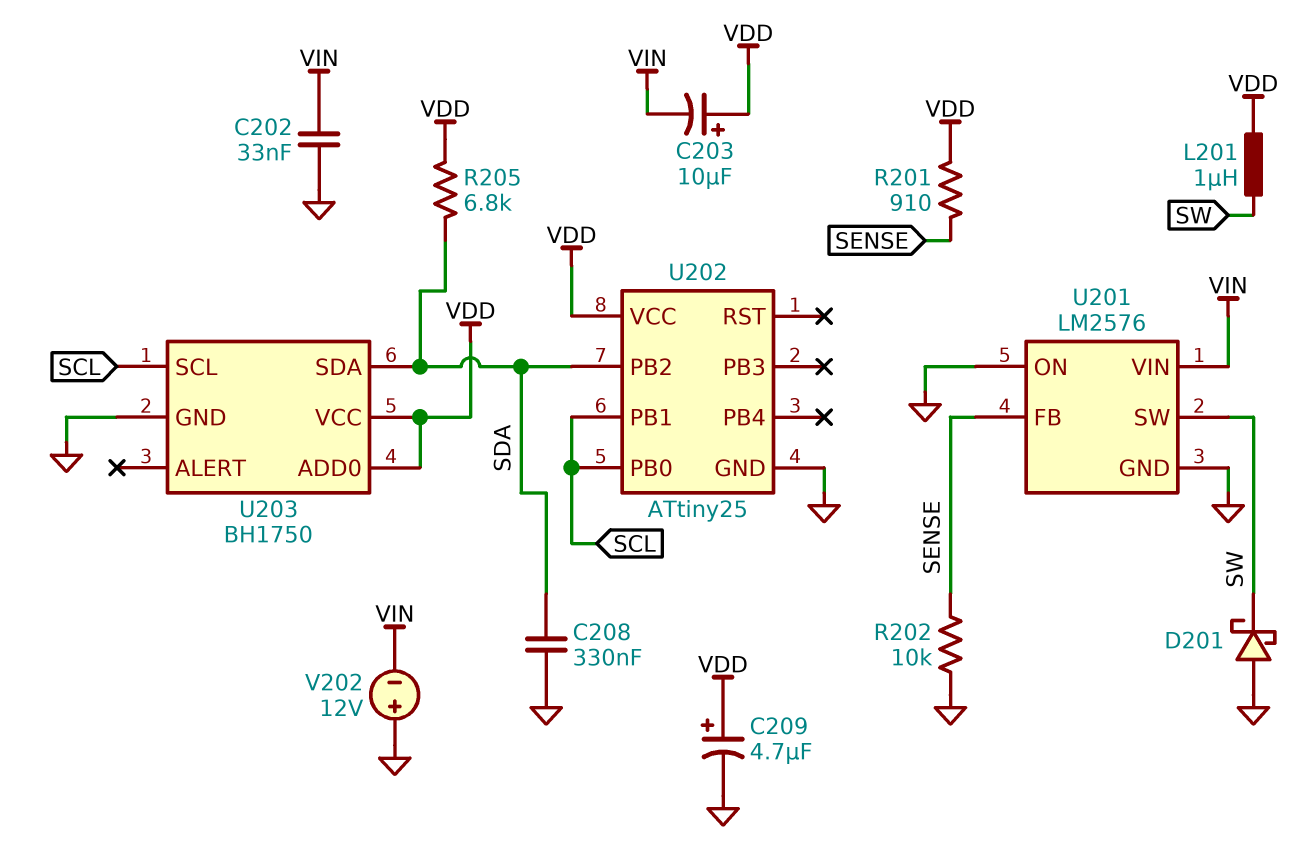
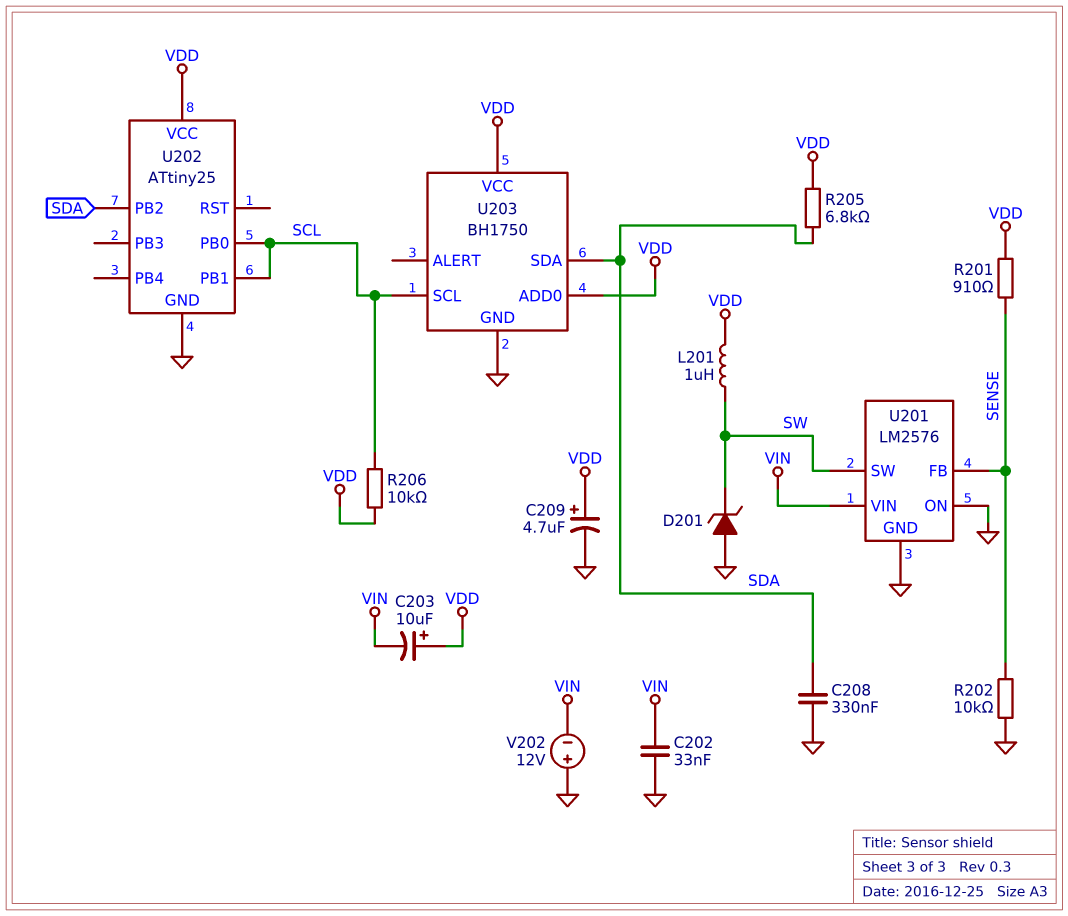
D201: schottky (A GND, K SW) -> zener (A GND, K SW)
R206: none -> 10k (SCL, VDD)

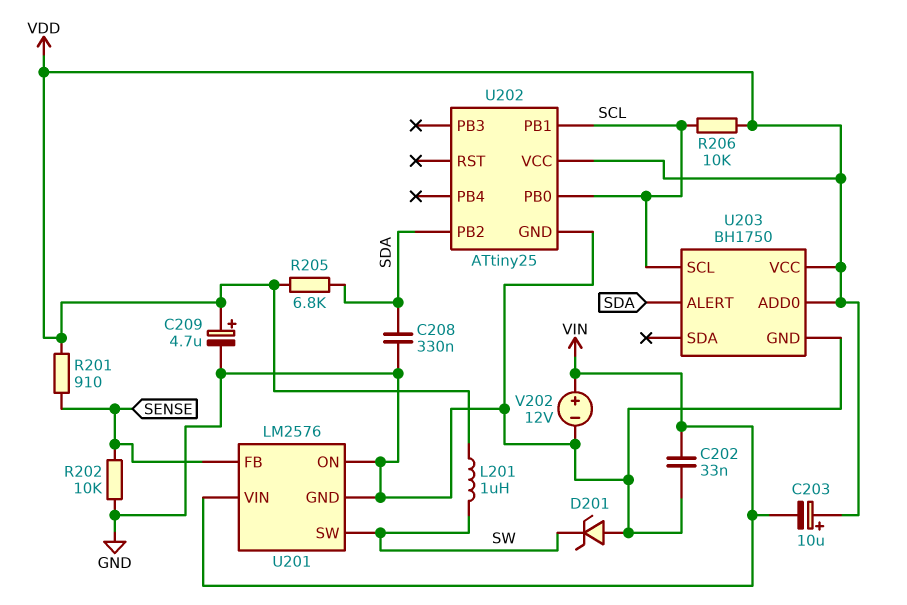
U203 pin ALERT: none -> SDA
U203 pin SDA: SDA -> none
V202: 12V (plus GND, minus VIN) -> 12V (plus VIN, minus GND)

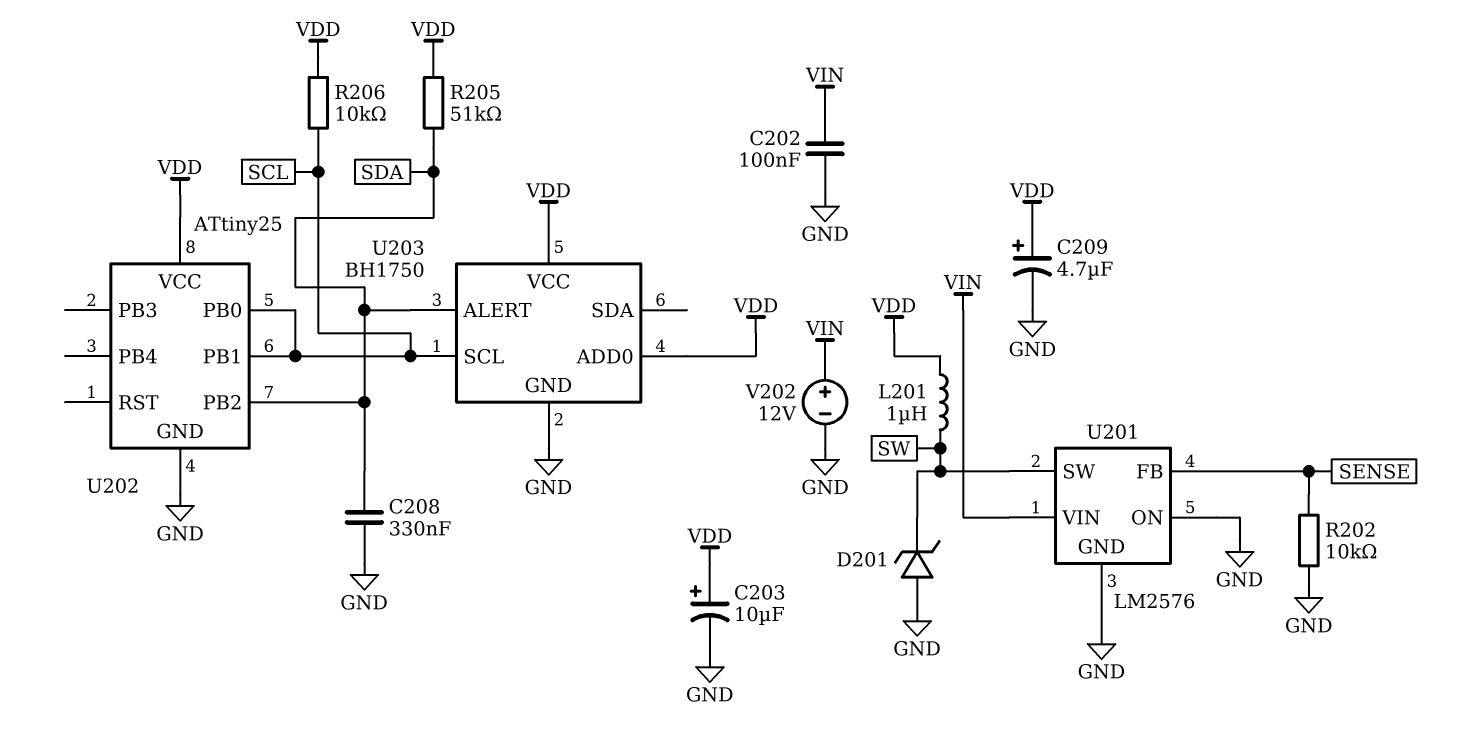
C202: 33nF (GND, VIN) -> 100nF (GND, VIN)
C203: 10uF (plus VDD, minus VIN) -> 10uF (plus VDD, minus GND)
R201: 910 (SENSE, VDD) -> none
R205: 6.8k (SDA, VDD) -> 51k (SDA, VDD)

